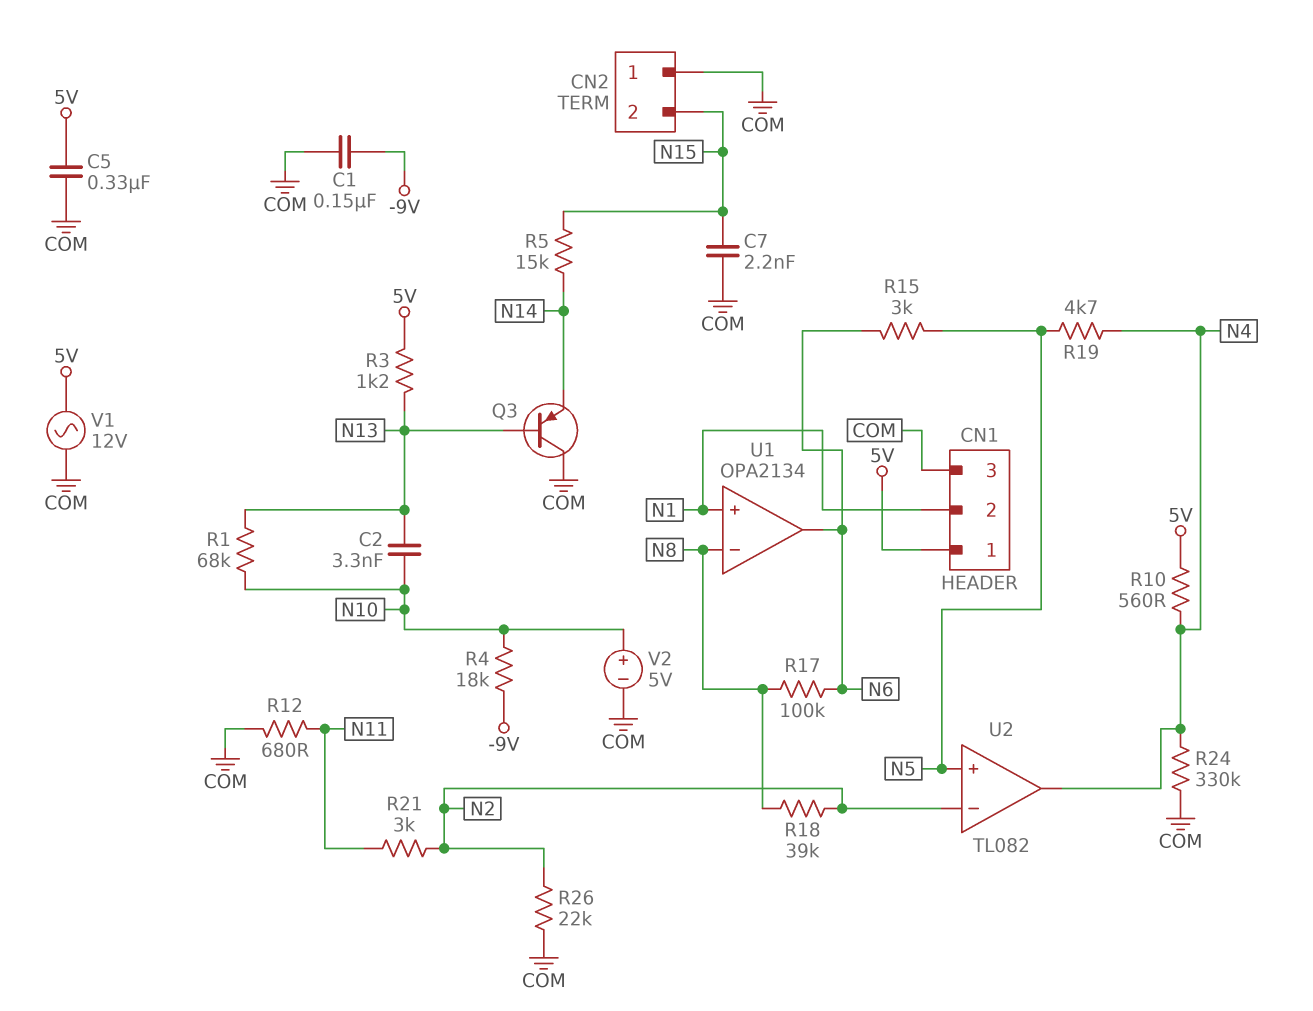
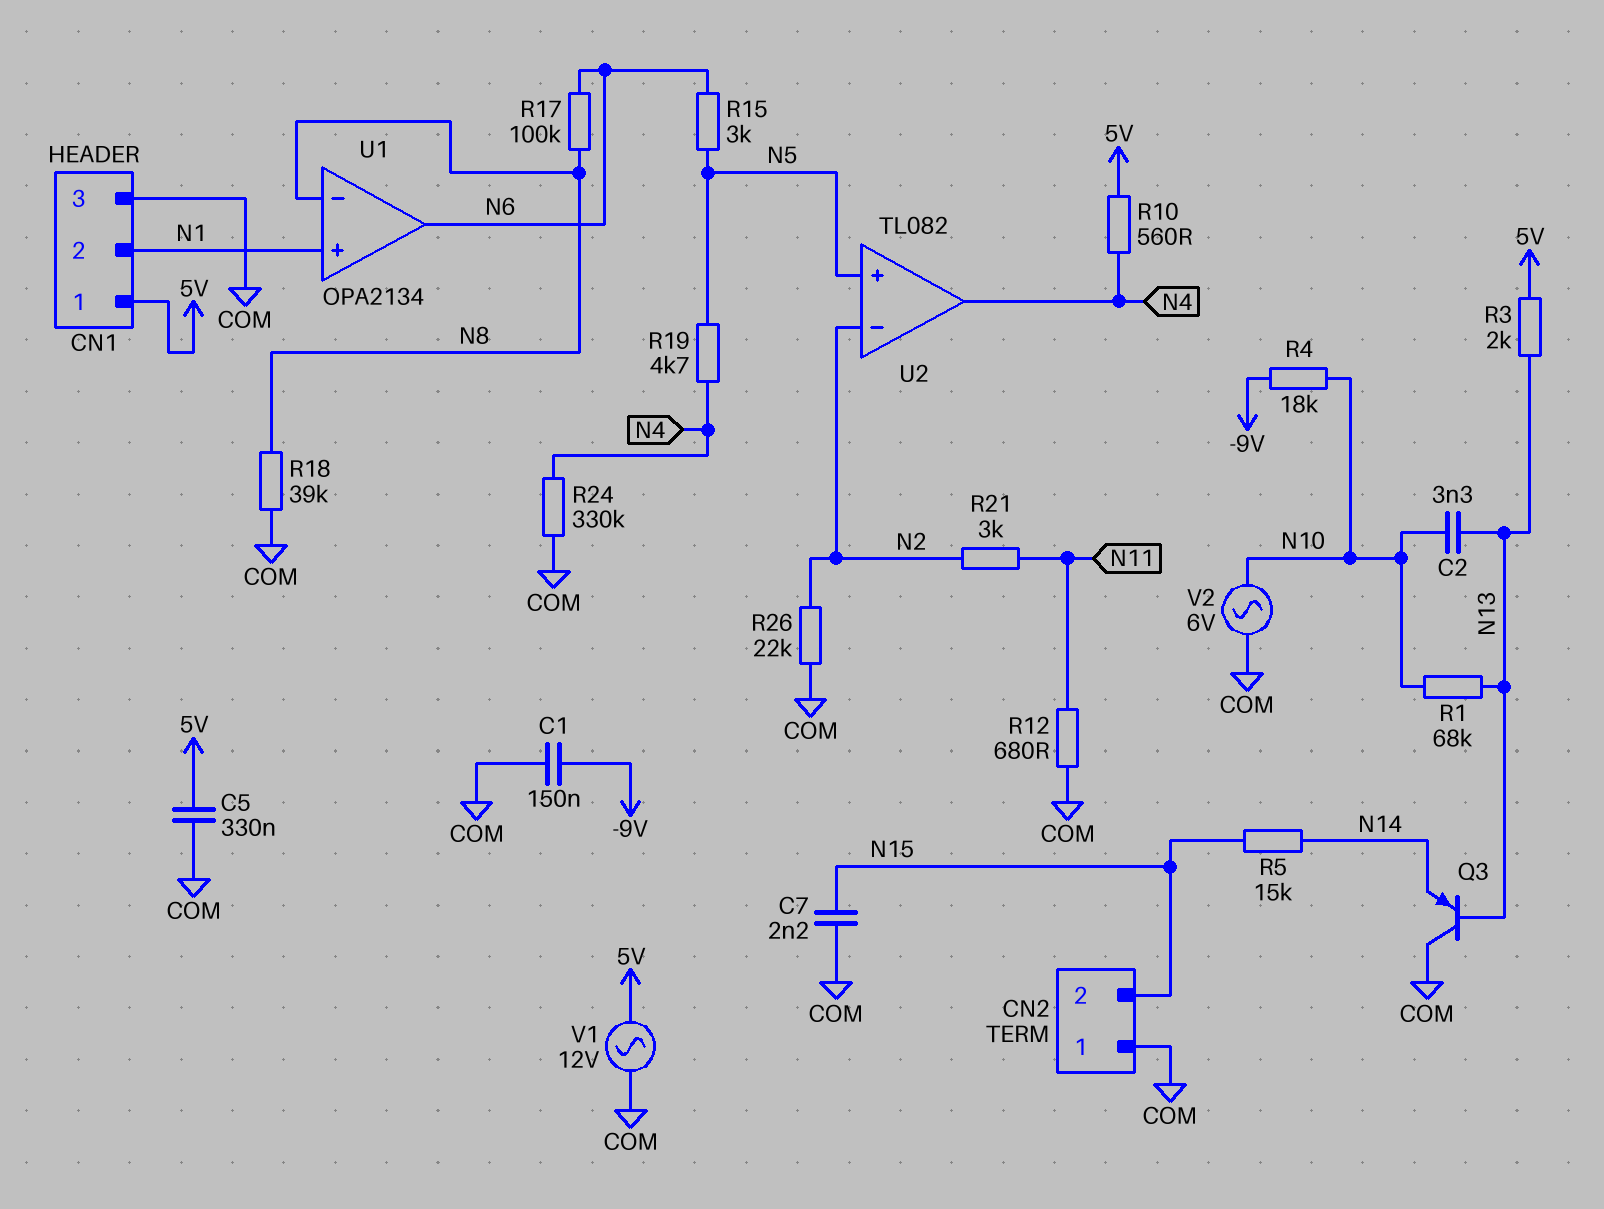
R3: 1.2k (5V, N13) -> 2k (5V, N13)
R18: 39k (N2, N8) -> 39k (COM, N8)
V2: 5V (plus N10, minus COM) -> AC 6V (COM, N10)

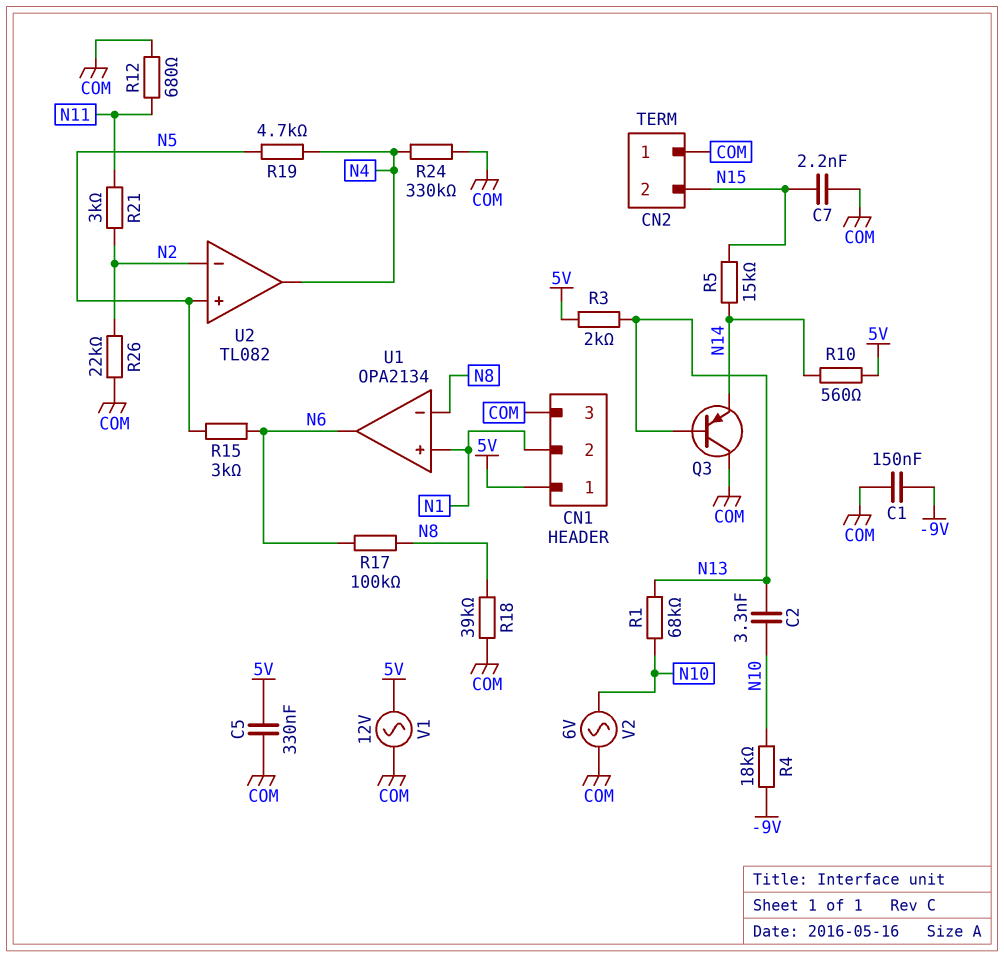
R10: 560 (5V, N4) -> 560 (5V, N14)

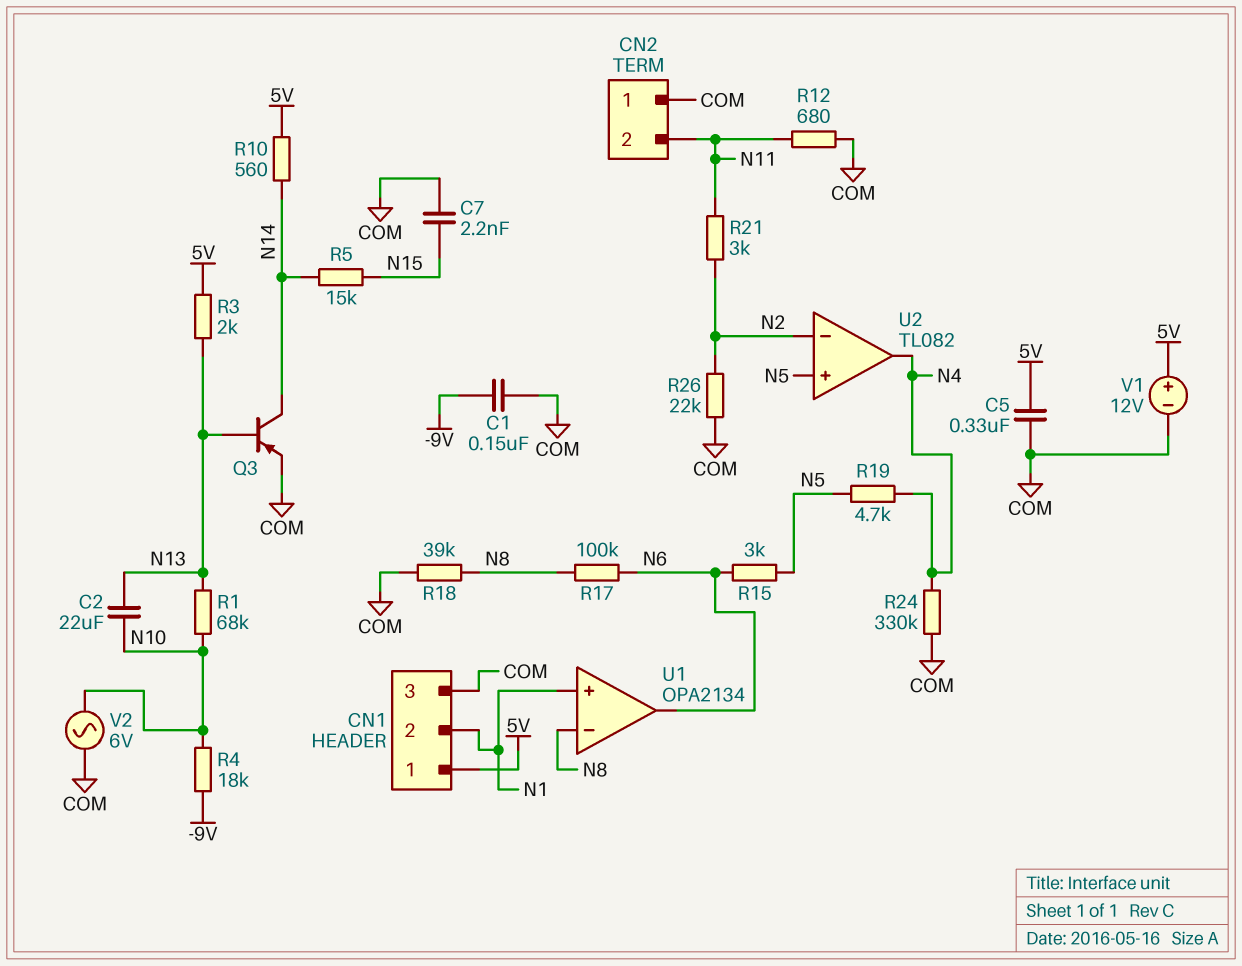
C2: 3.3nF (N10, N13) -> 22uF (N10, N13)
CN2 pin 2: N15 -> N11
Q3: PNP (B N13, C COM, E N14) -> PNP (B N13, C N14, E COM)
V1: AC 12V (5V, COM) -> 12V (plus 5V, minus COM)

